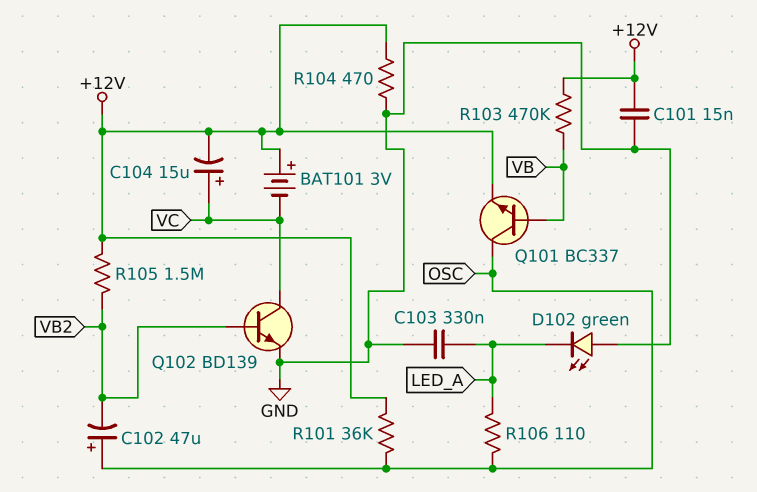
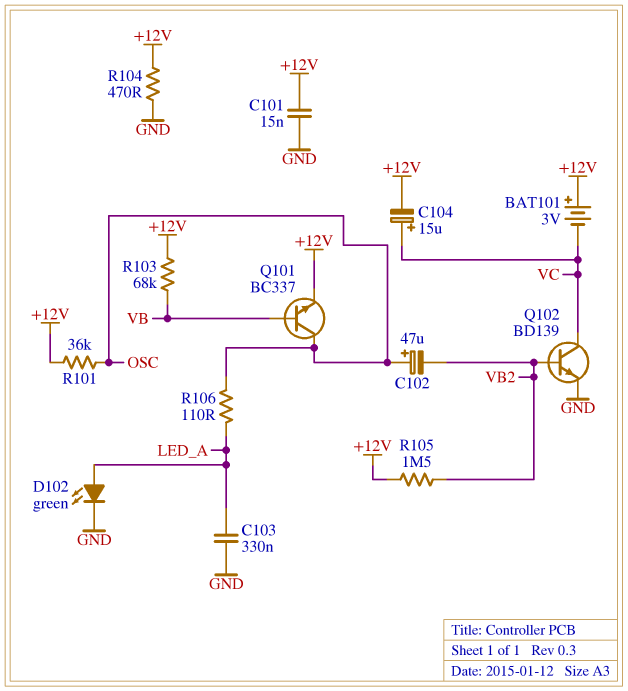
D102: LED green (A GND, K LED_A) -> LED green (A LED_A, K GND)
R103: 470k (+12V, VB) -> 68k (+12V, VB)

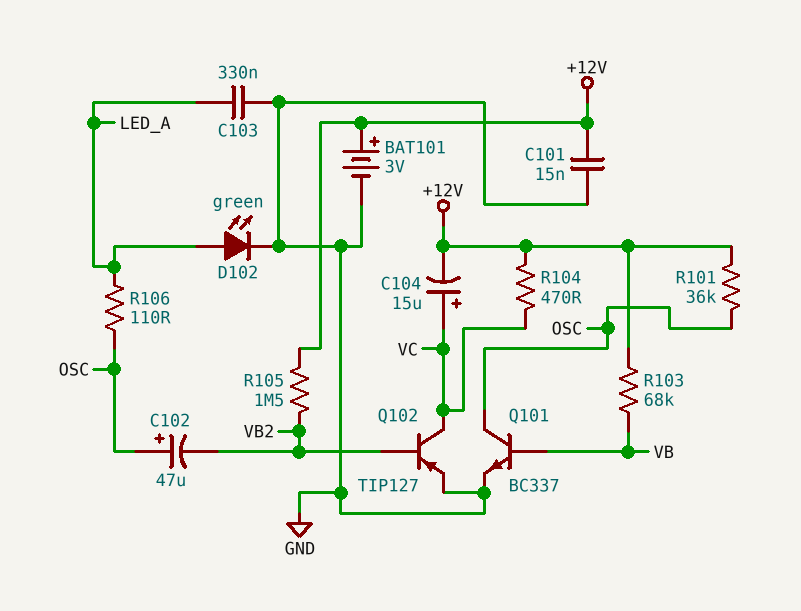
BAT101: 3V (plus +12V, minus VC) -> 3V (plus +12V, minus GND)
Q101: NPN BC337 (B VB, C OSC, E +12V) -> NPN BC337 (B VB, C OSC, E GND)
Q102: NPN BD139 (B VB2, C VC, E GND) -> PNP TIP127 (B VB2, C VC, E GND)
R104: 470 (+12V, GND) -> 470 (+12V, VC)

